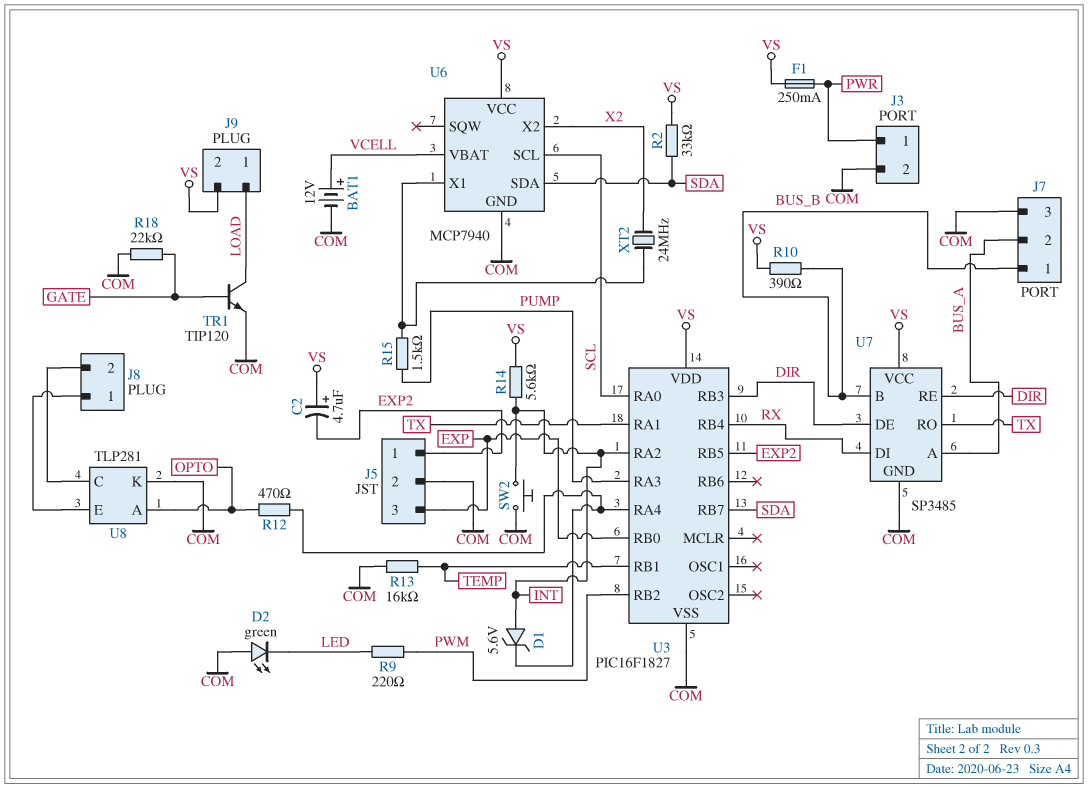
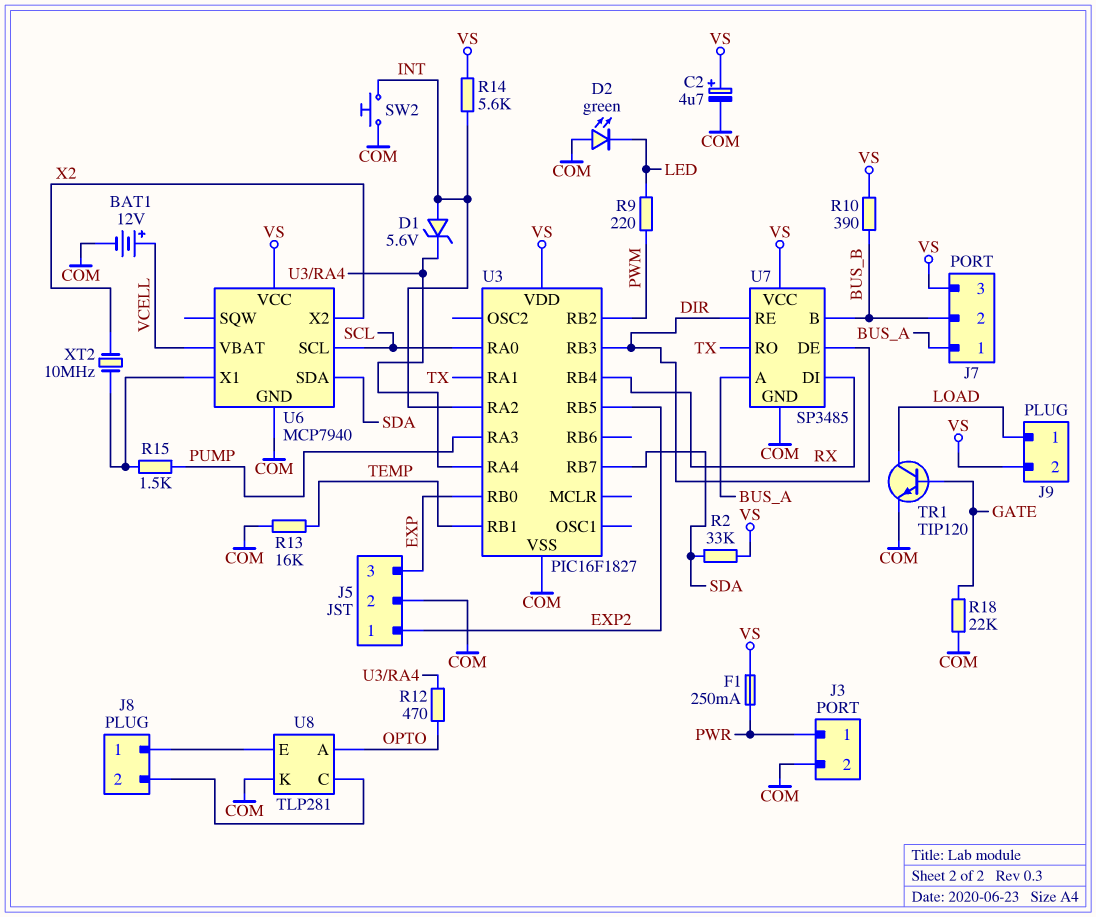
C2: 4.7uF (plus VS, minus EXP2) -> 4.7uF (plus VS, minus COM)
J7 pin 1: BUS_B -> BUS_A
J7 pin 2: BUS_A -> BUS_B
J7 pin 3: COM -> VS
XT2: 24MHz (U6/X1, X2) -> 10MHz (U6/X1, X2)

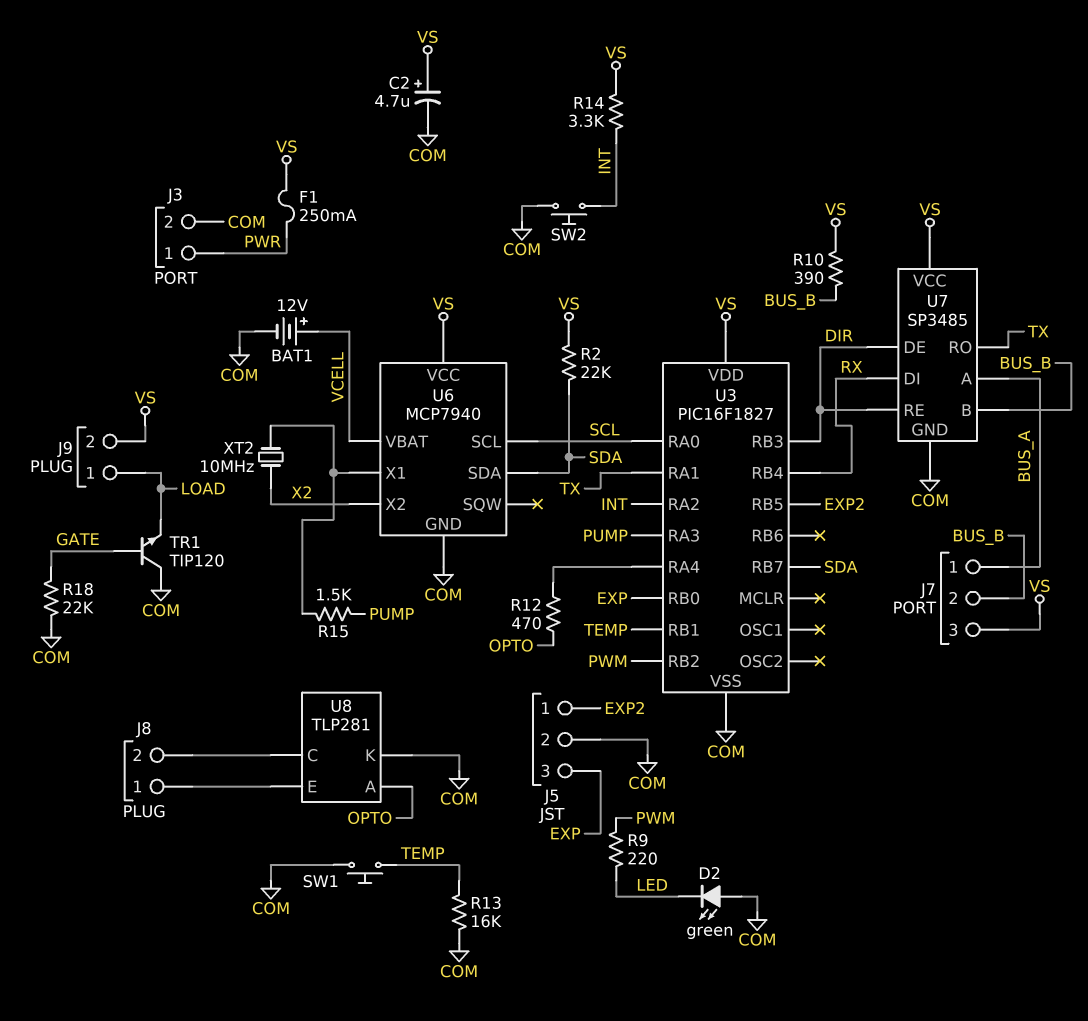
D1: zener 5.6V (A INT, K U3/RA4) -> none
R2: 33k (SDA, VS) -> 22k (SDA, VS)
R14: 5.6k (INT, VS) -> 3.3k (INT, VS)
SW1: none -> button (COM, TEMP)
TR1: NPN TIP120 (B GATE, C LOAD, E COM) -> NPN TIP120 (B GATE, C COM, E LOAD)

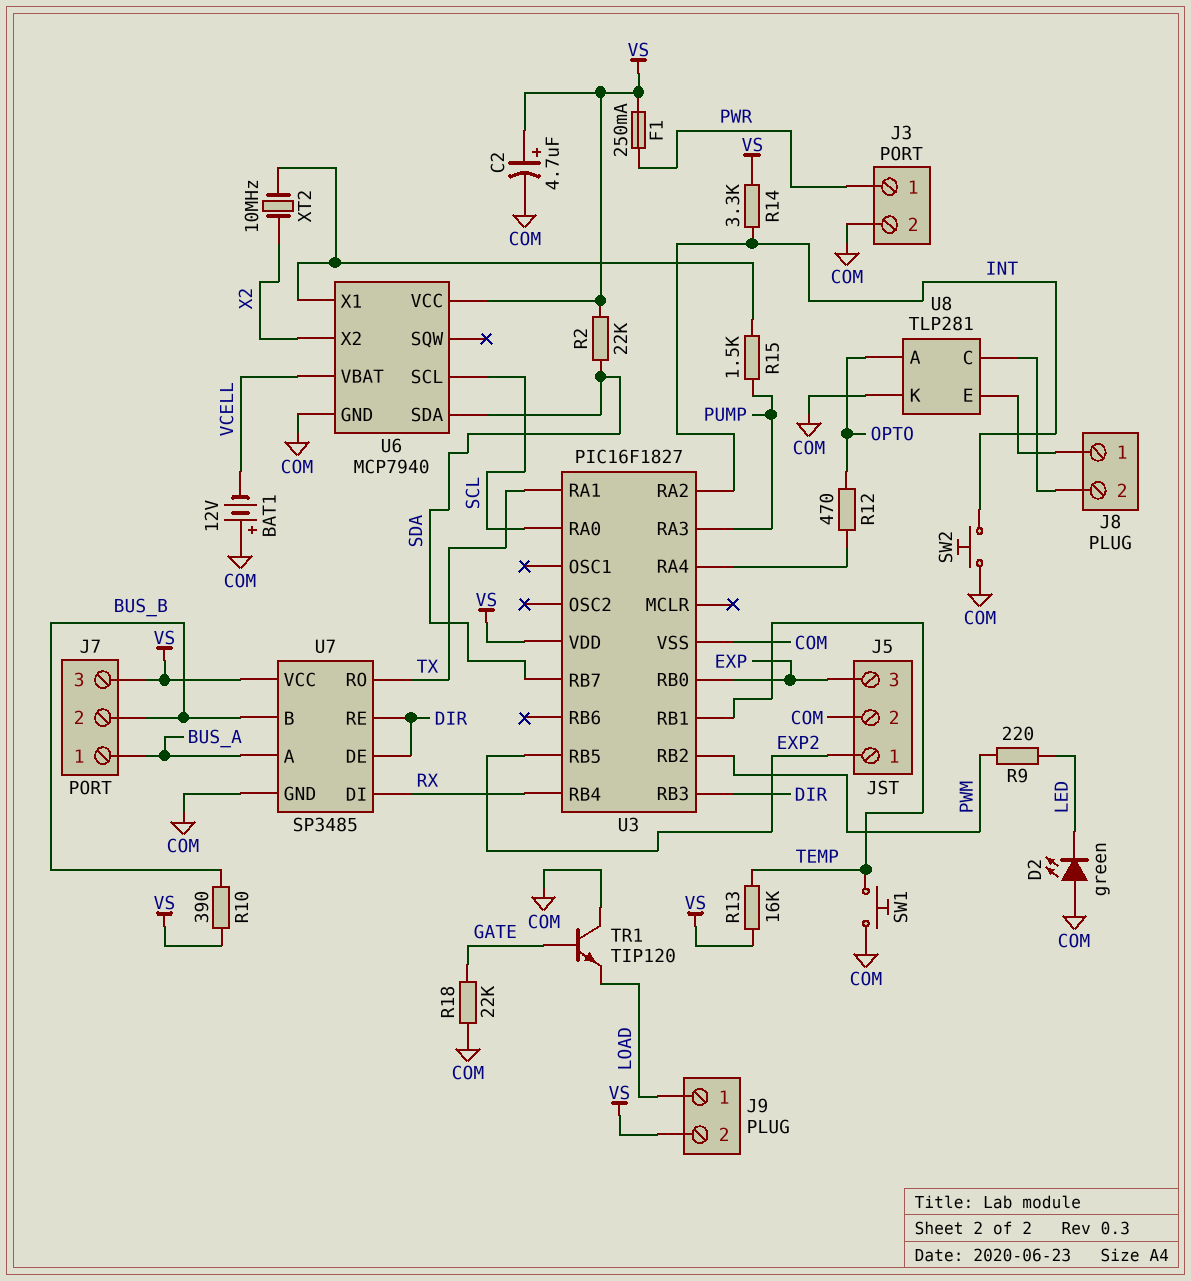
BAT1: 12V (plus VCELL, minus COM) -> 12V (plus COM, minus VCELL)
R13: 16k (COM, TEMP) -> 16k (TEMP, VS)

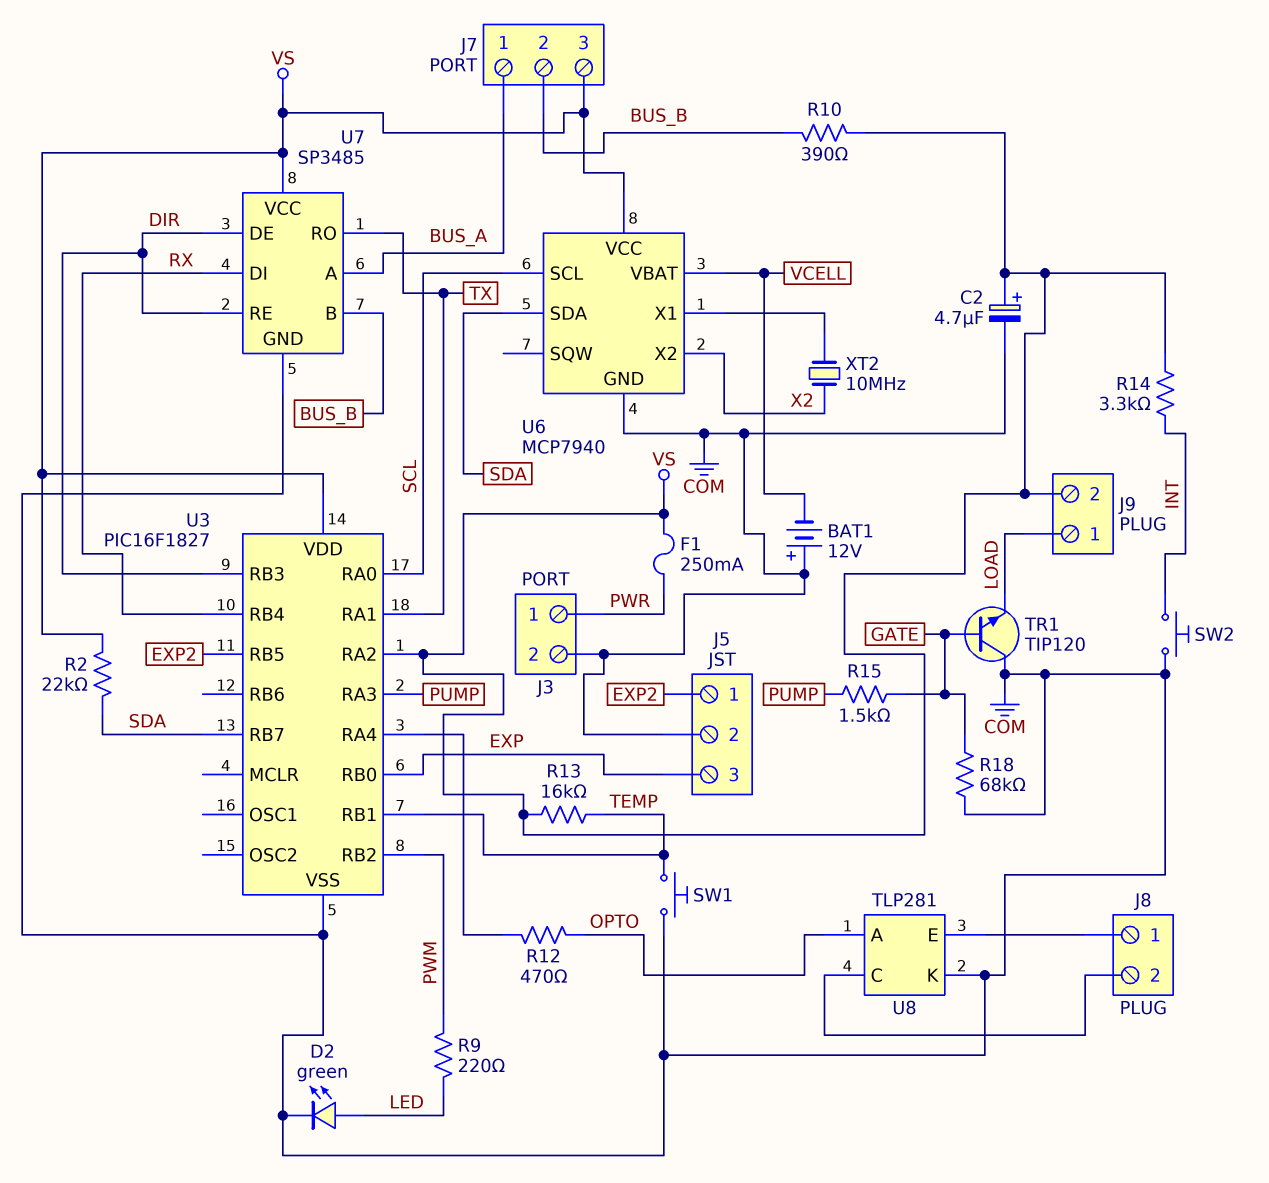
D2: LED green (A COM, K LED) -> LED green (A LED, K COM)
R15: 1.5k (PUMP, U6/X1) -> 1.5k (GATE, PUMP)
R18: 22k (COM, GATE) -> 68k (COM, GATE)
U3 pin RA2: INT -> VS

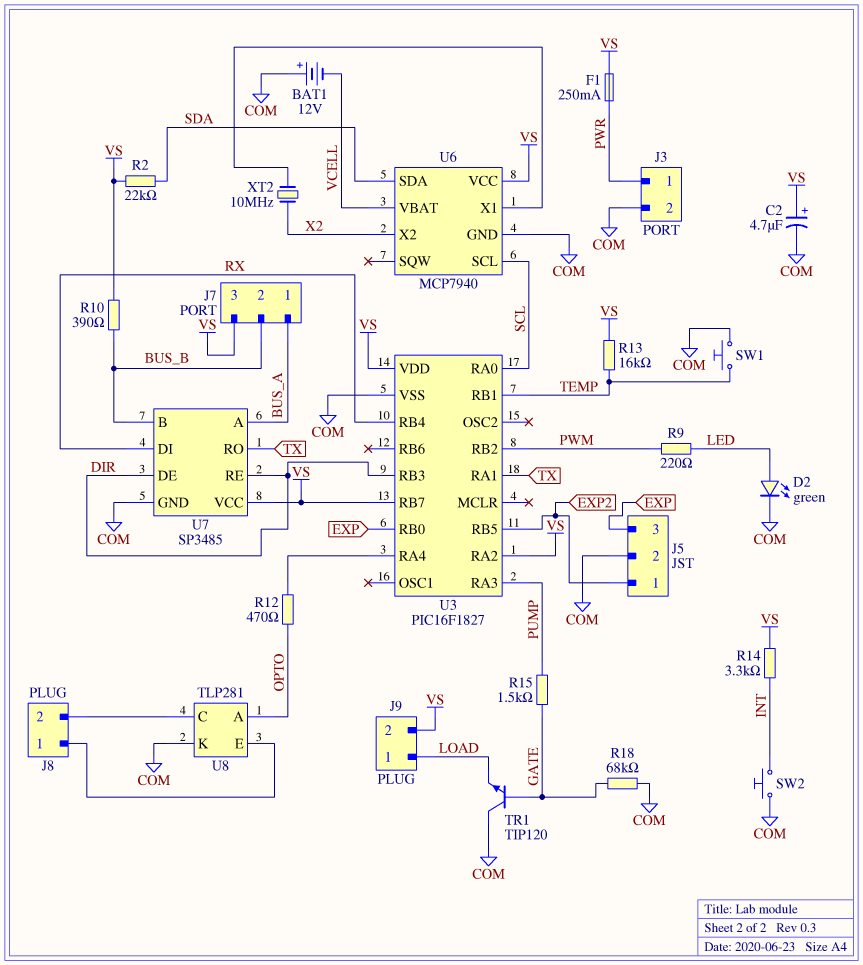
U3 pin RB7: SDA -> VS

